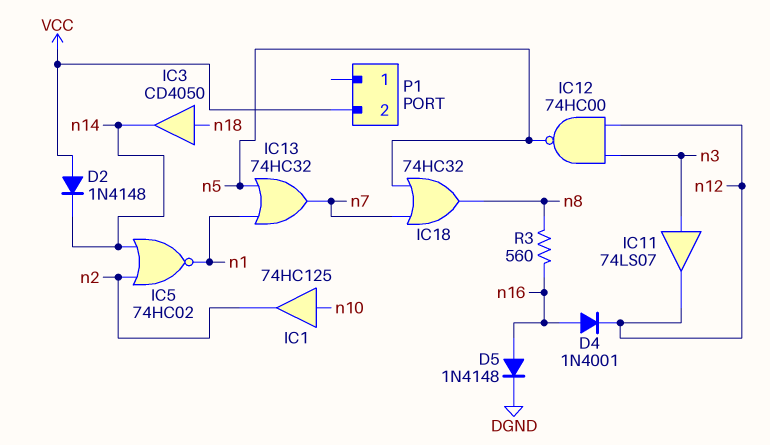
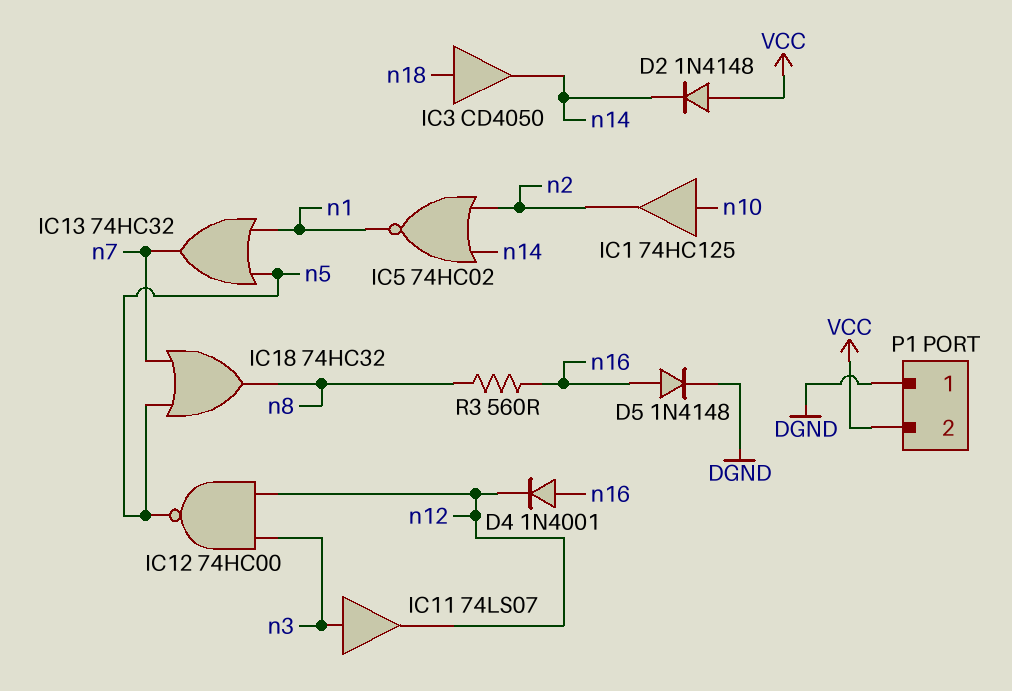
P1 pin 1: none -> DGND

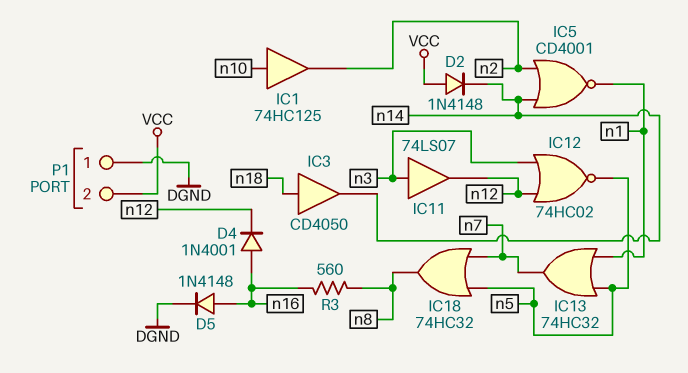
IC5: NOR 74HC02 (in n2, in n14, out n1) -> NOR CD4001 (in n2, in n14, out n1)
IC12: NAND 74HC00 (in n3, in n12, out n5) -> NOR 74HC02 (in n3, in n12, out n5)

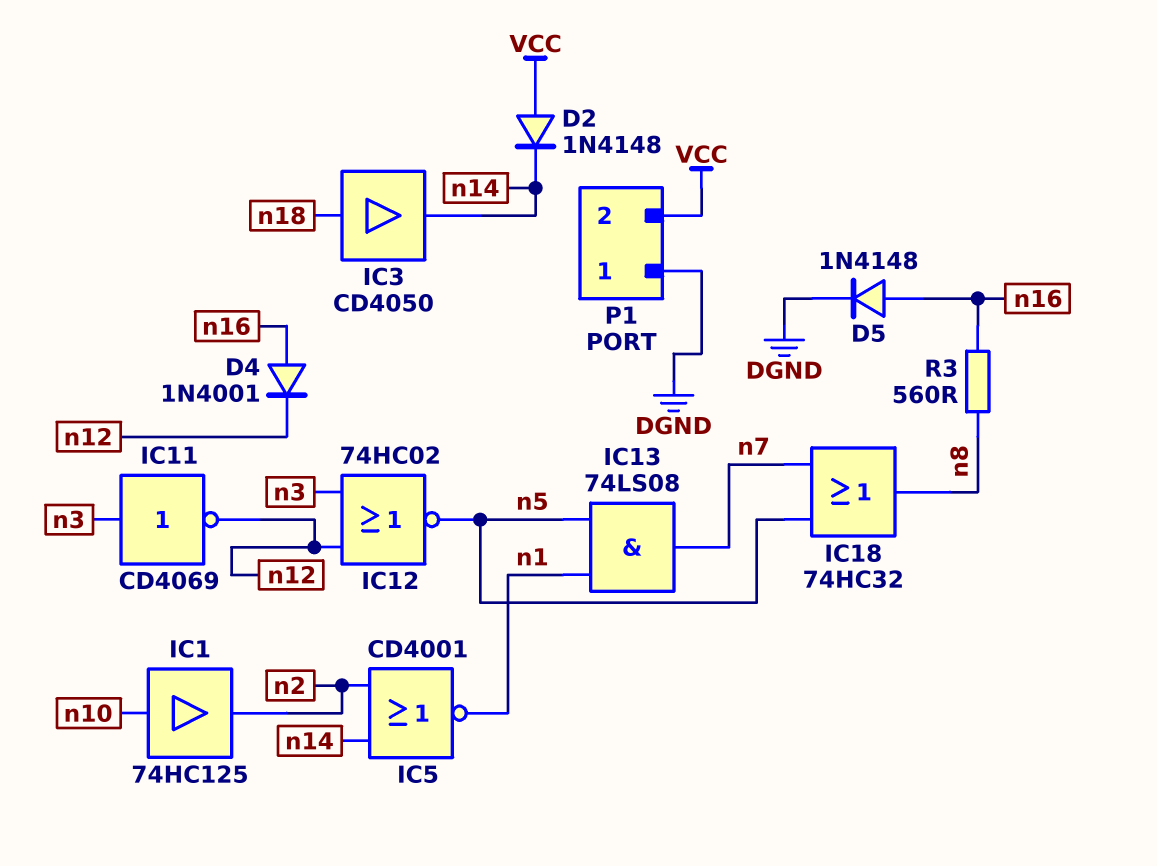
IC11: buffer 74LS07 (in n3, out n12) -> NOT CD4069 (in n3, out n12)
IC13: OR 74HC32 (in n1, in n5, out n7) -> AND 74LS08 (in n1, in n5, out n7)

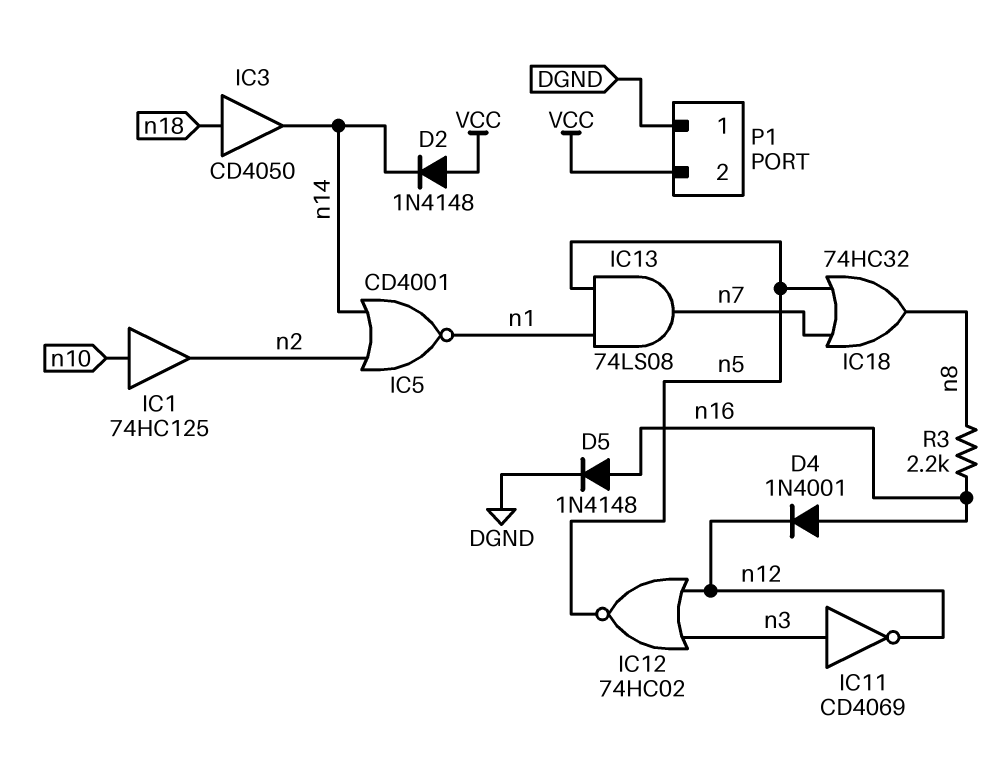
R3: 560 (n8, n16) -> 2.2k (n8, n16)

